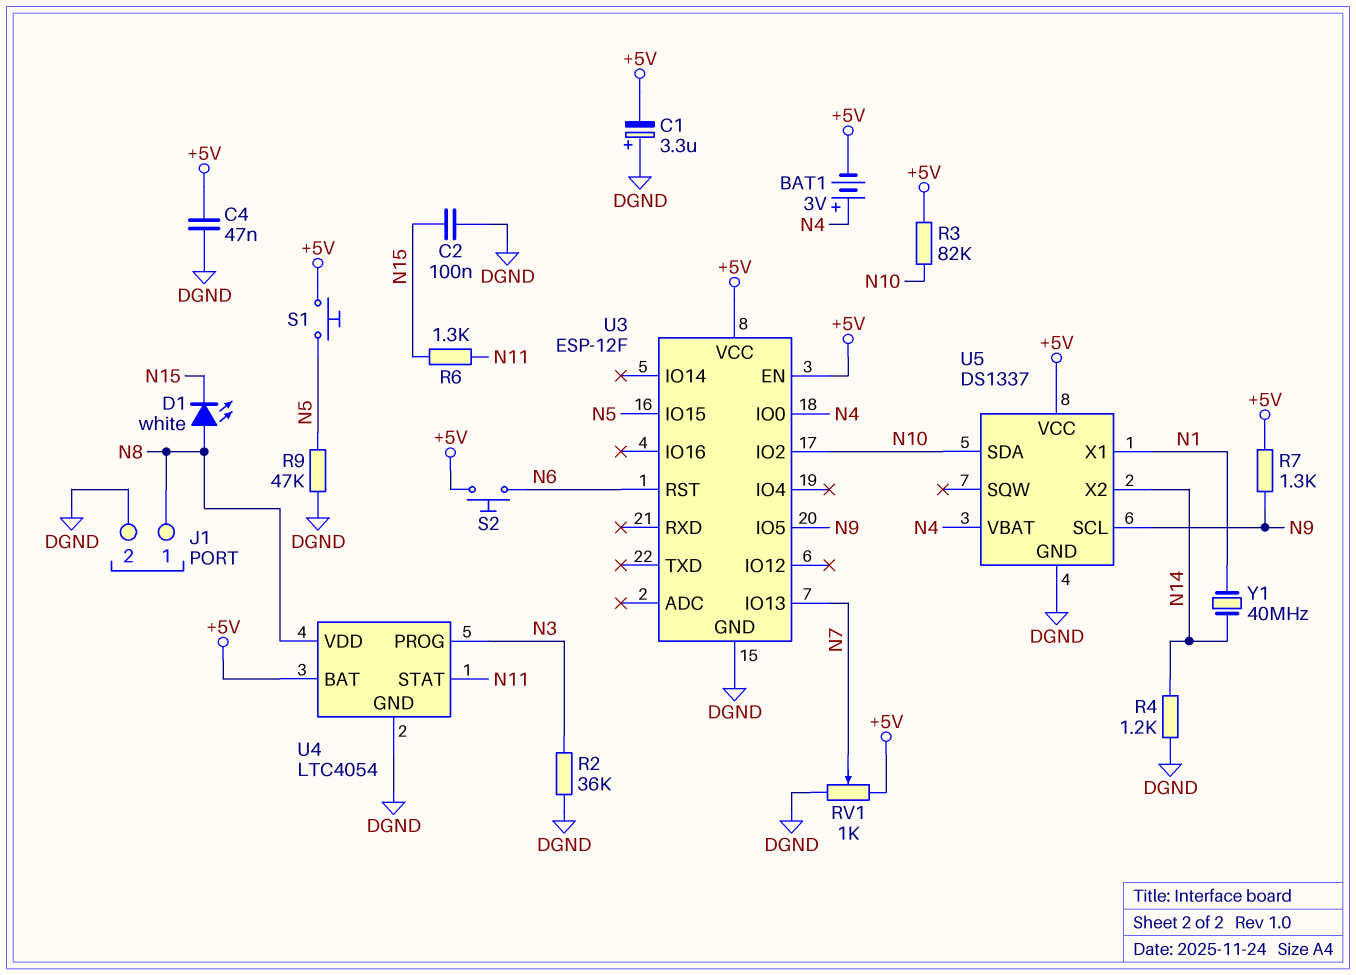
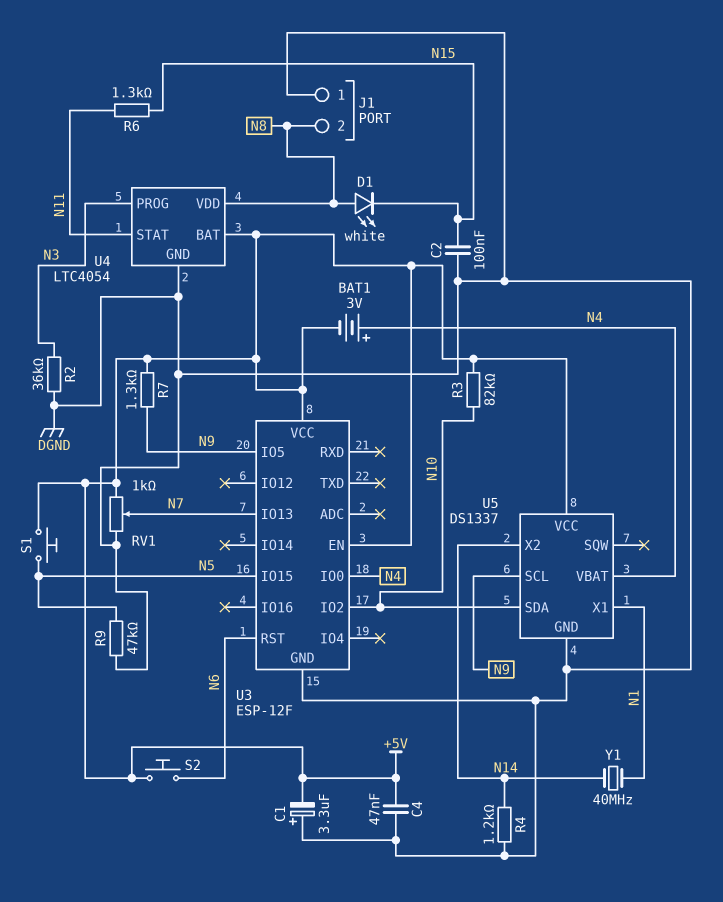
J1 pin 1: N8 -> DGND
J1 pin 2: DGND -> N8

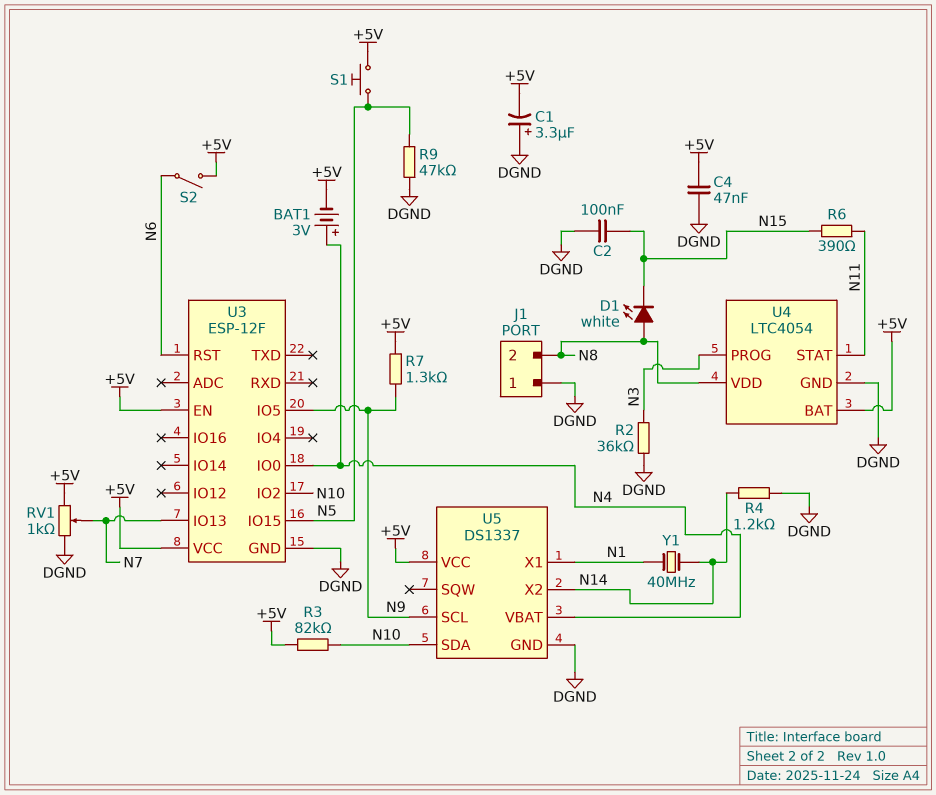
R6: 1.3k (N11, N15) -> 390 (N11, N15)
S2: button (+5V, N6) -> switch (+5V, N6)

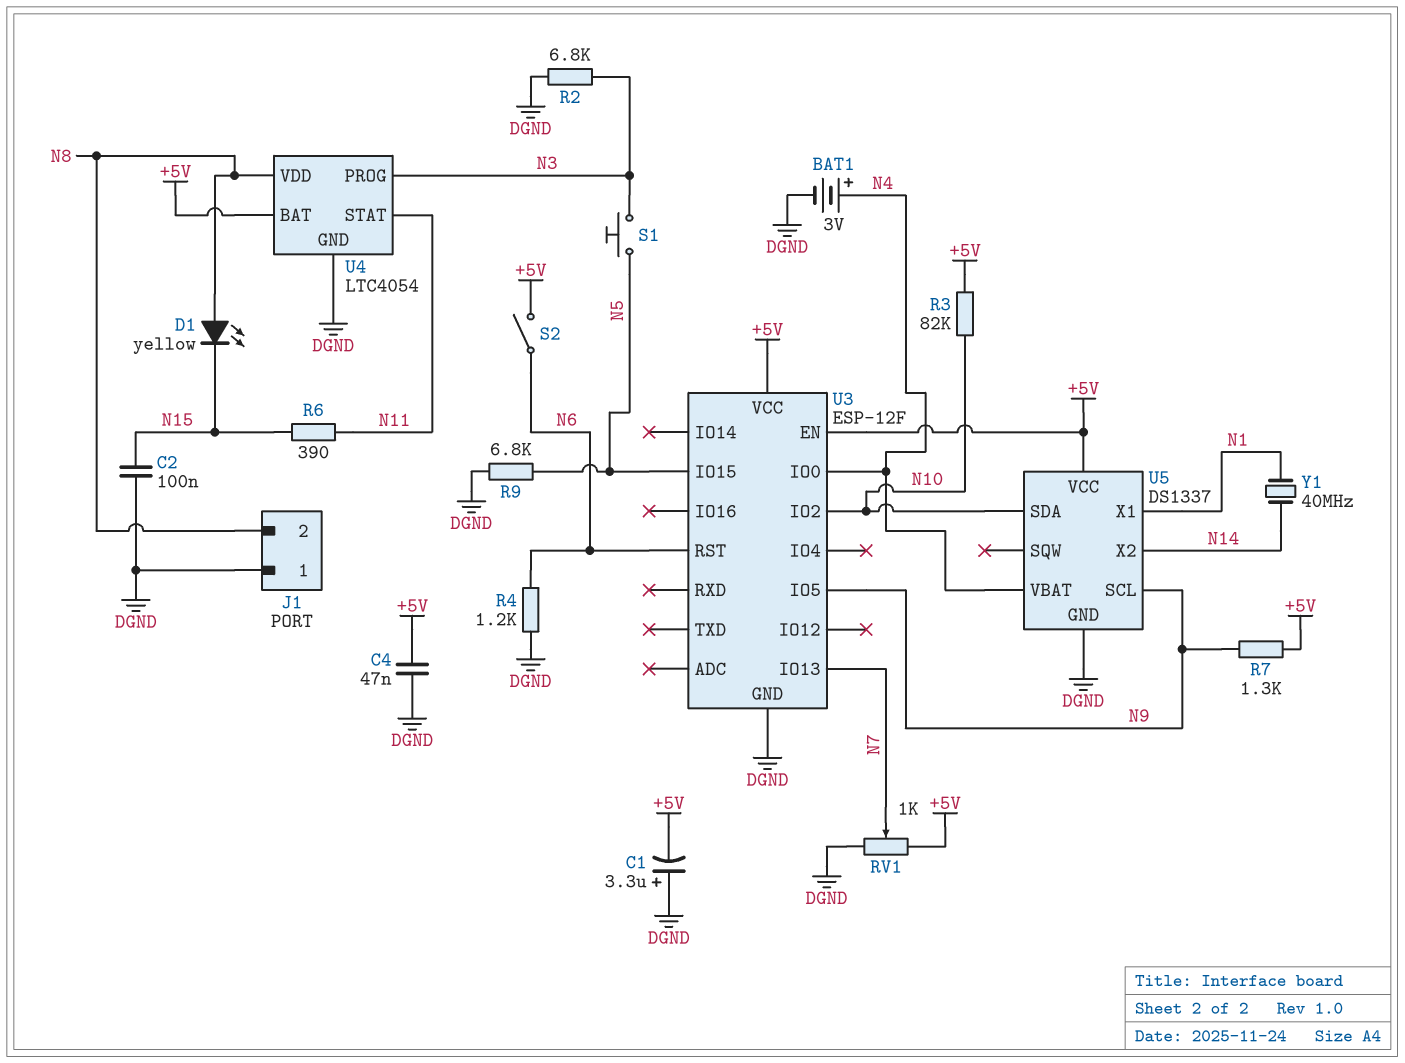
BAT1: 3V (plus N4, minus +5V) -> 3V (plus N4, minus DGND)
D1: LED white (A N8, K N15) -> LED yellow (A N8, K N15)
R2: 36k (DGND, N3) -> 6.8k (DGND, N3)
R4: 1.2k (DGND, N14) -> 1.2k (DGND, N6)
R9: 47k (DGND, N5) -> 6.8k (DGND, N5)
S1: button (+5V, N5) -> button (N3, N5)

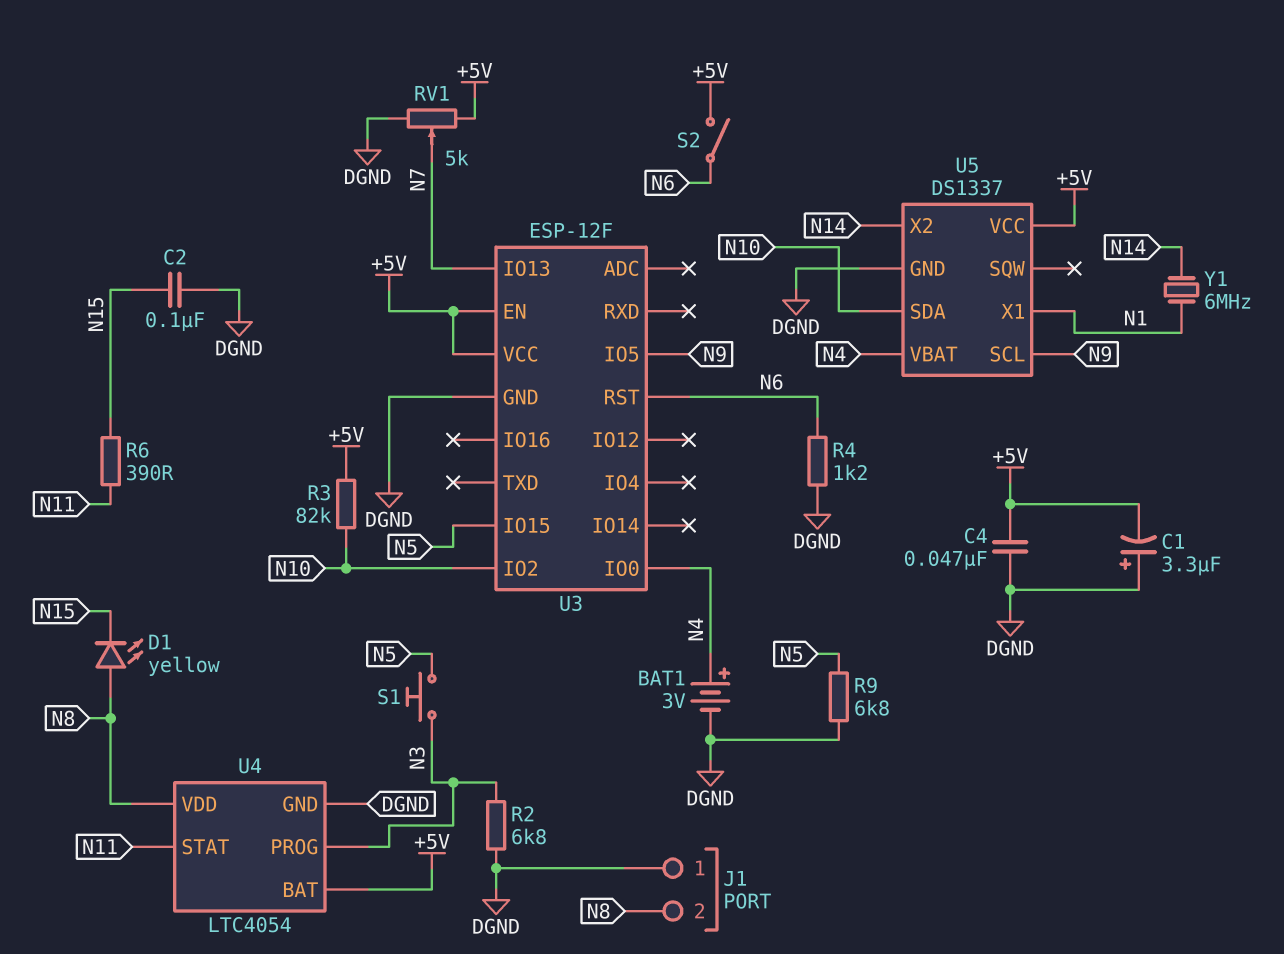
R7: 1.3k (+5V, N9) -> none
RV1: 1k (+5V, DGND, wiper N7) -> 5k (+5V, DGND, wiper N7)
Y1: 40MHz (N1, N14) -> 6MHz (N1, N14)

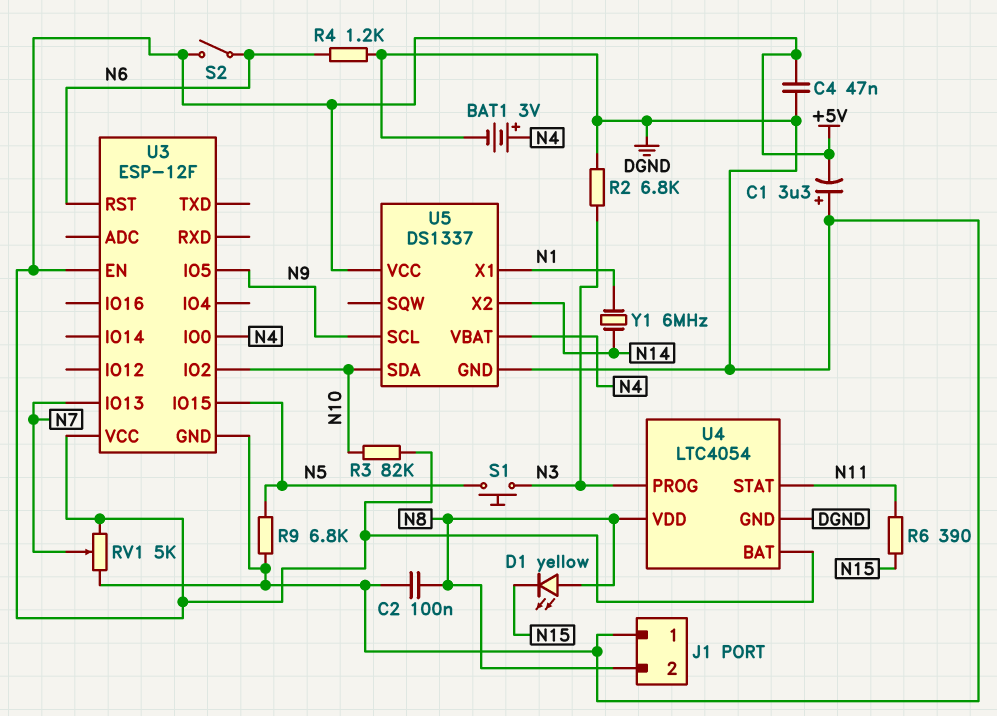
C2: 100nF (DGND, N15) -> 100nF (DGND, N8)

